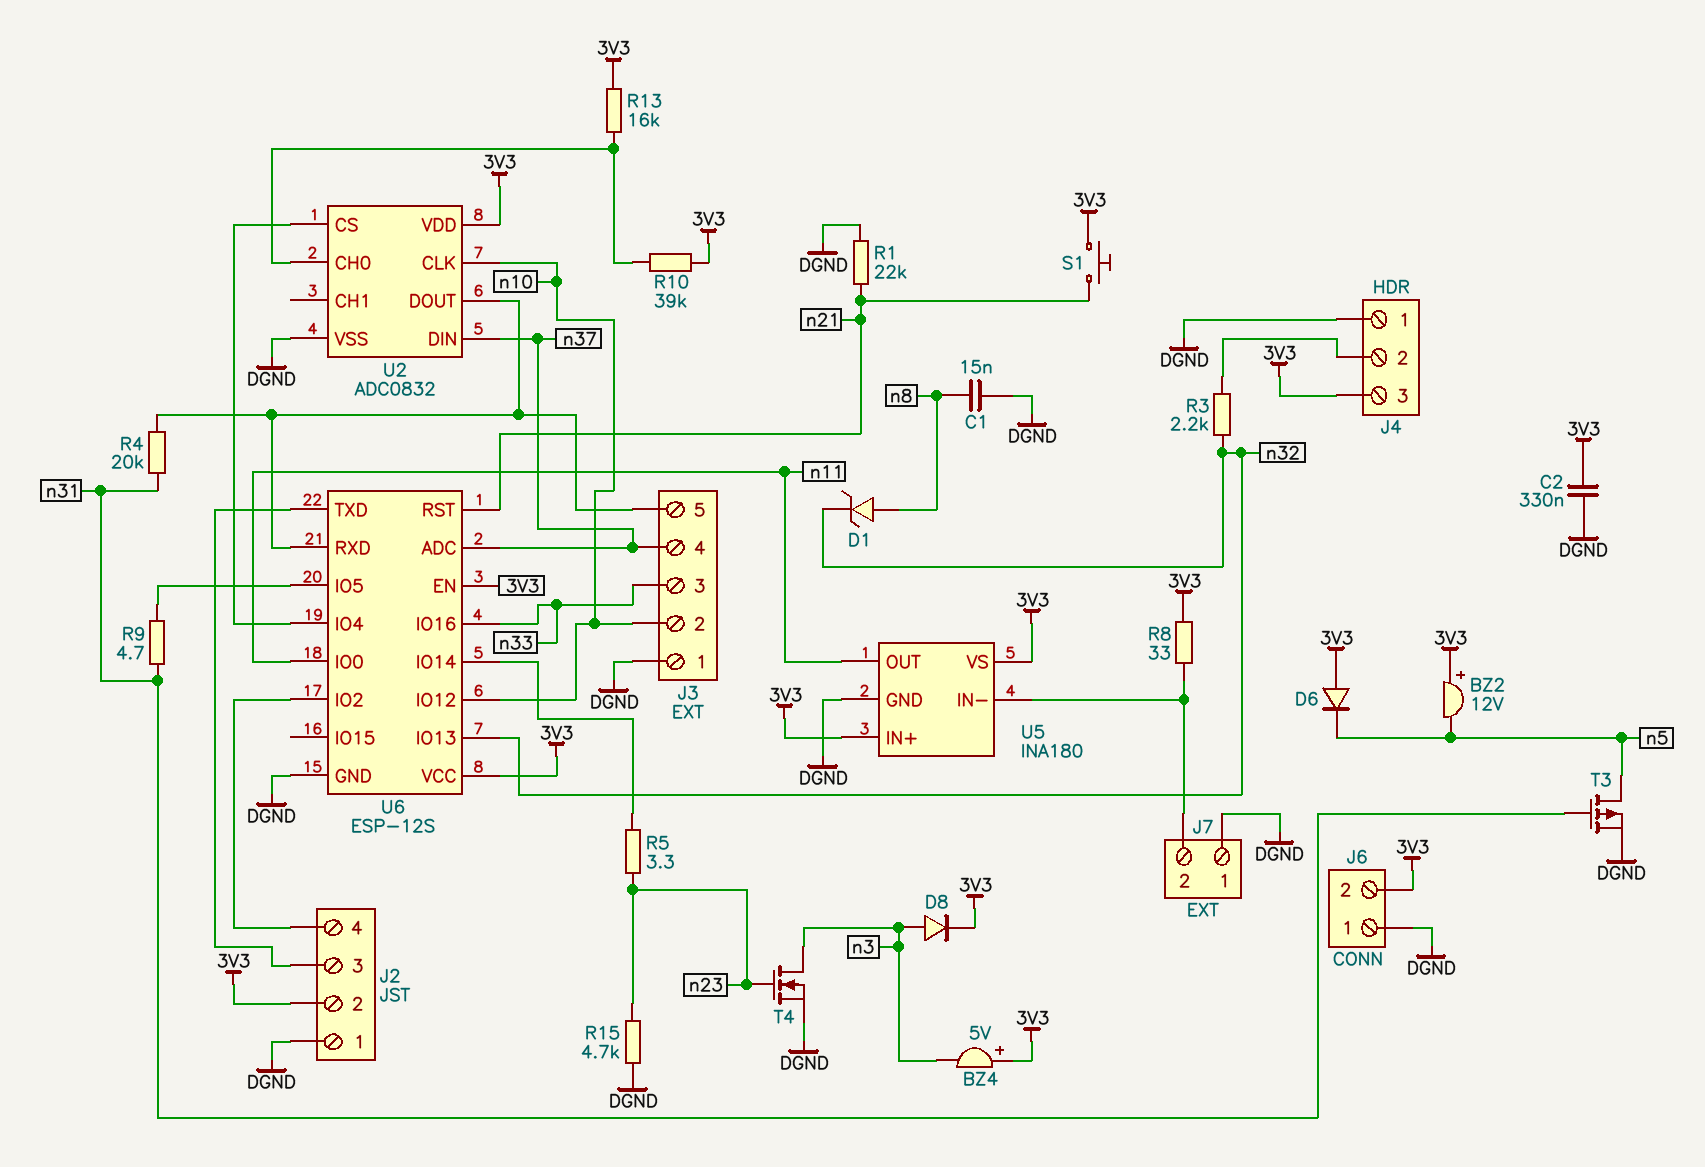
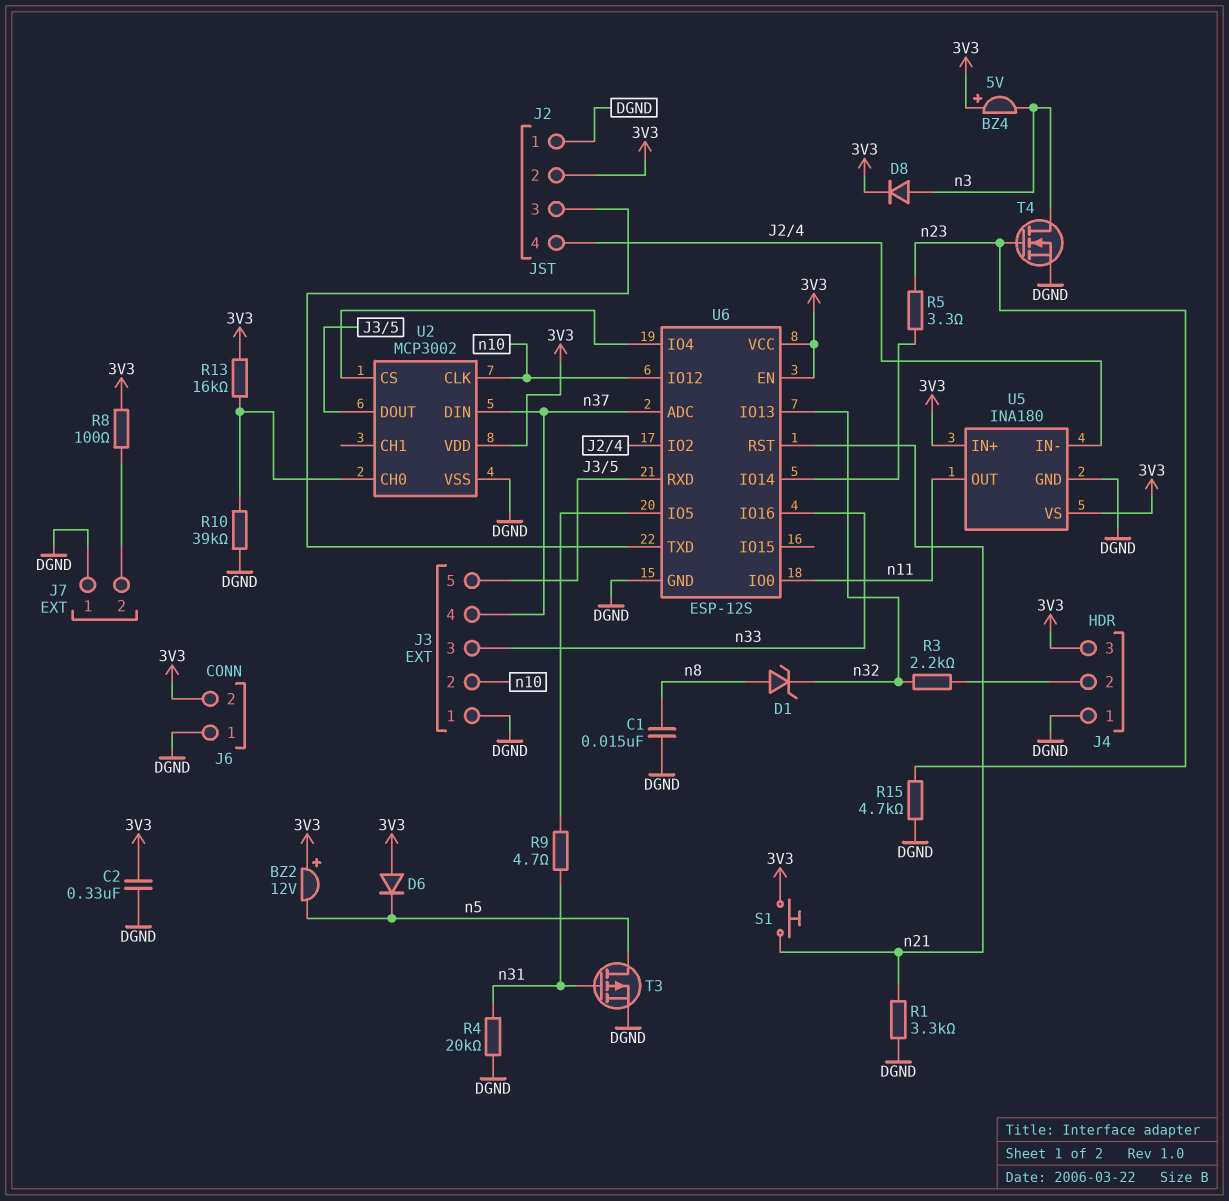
R1: 22k (DGND, n21) -> 3.3k (DGND, n21)
R4: 20k (J3/5, n31) -> 20k (DGND, n31)
R8: 33 (3V3, J7/2) -> 100 (3V3, J7/2)
R10: 39k (3V3, U2/CH0) -> 39k (DGND, U2/CH0)
U2: ADC0832 -> MCP3002
U5 pin IN-: J7/2 -> J2/4

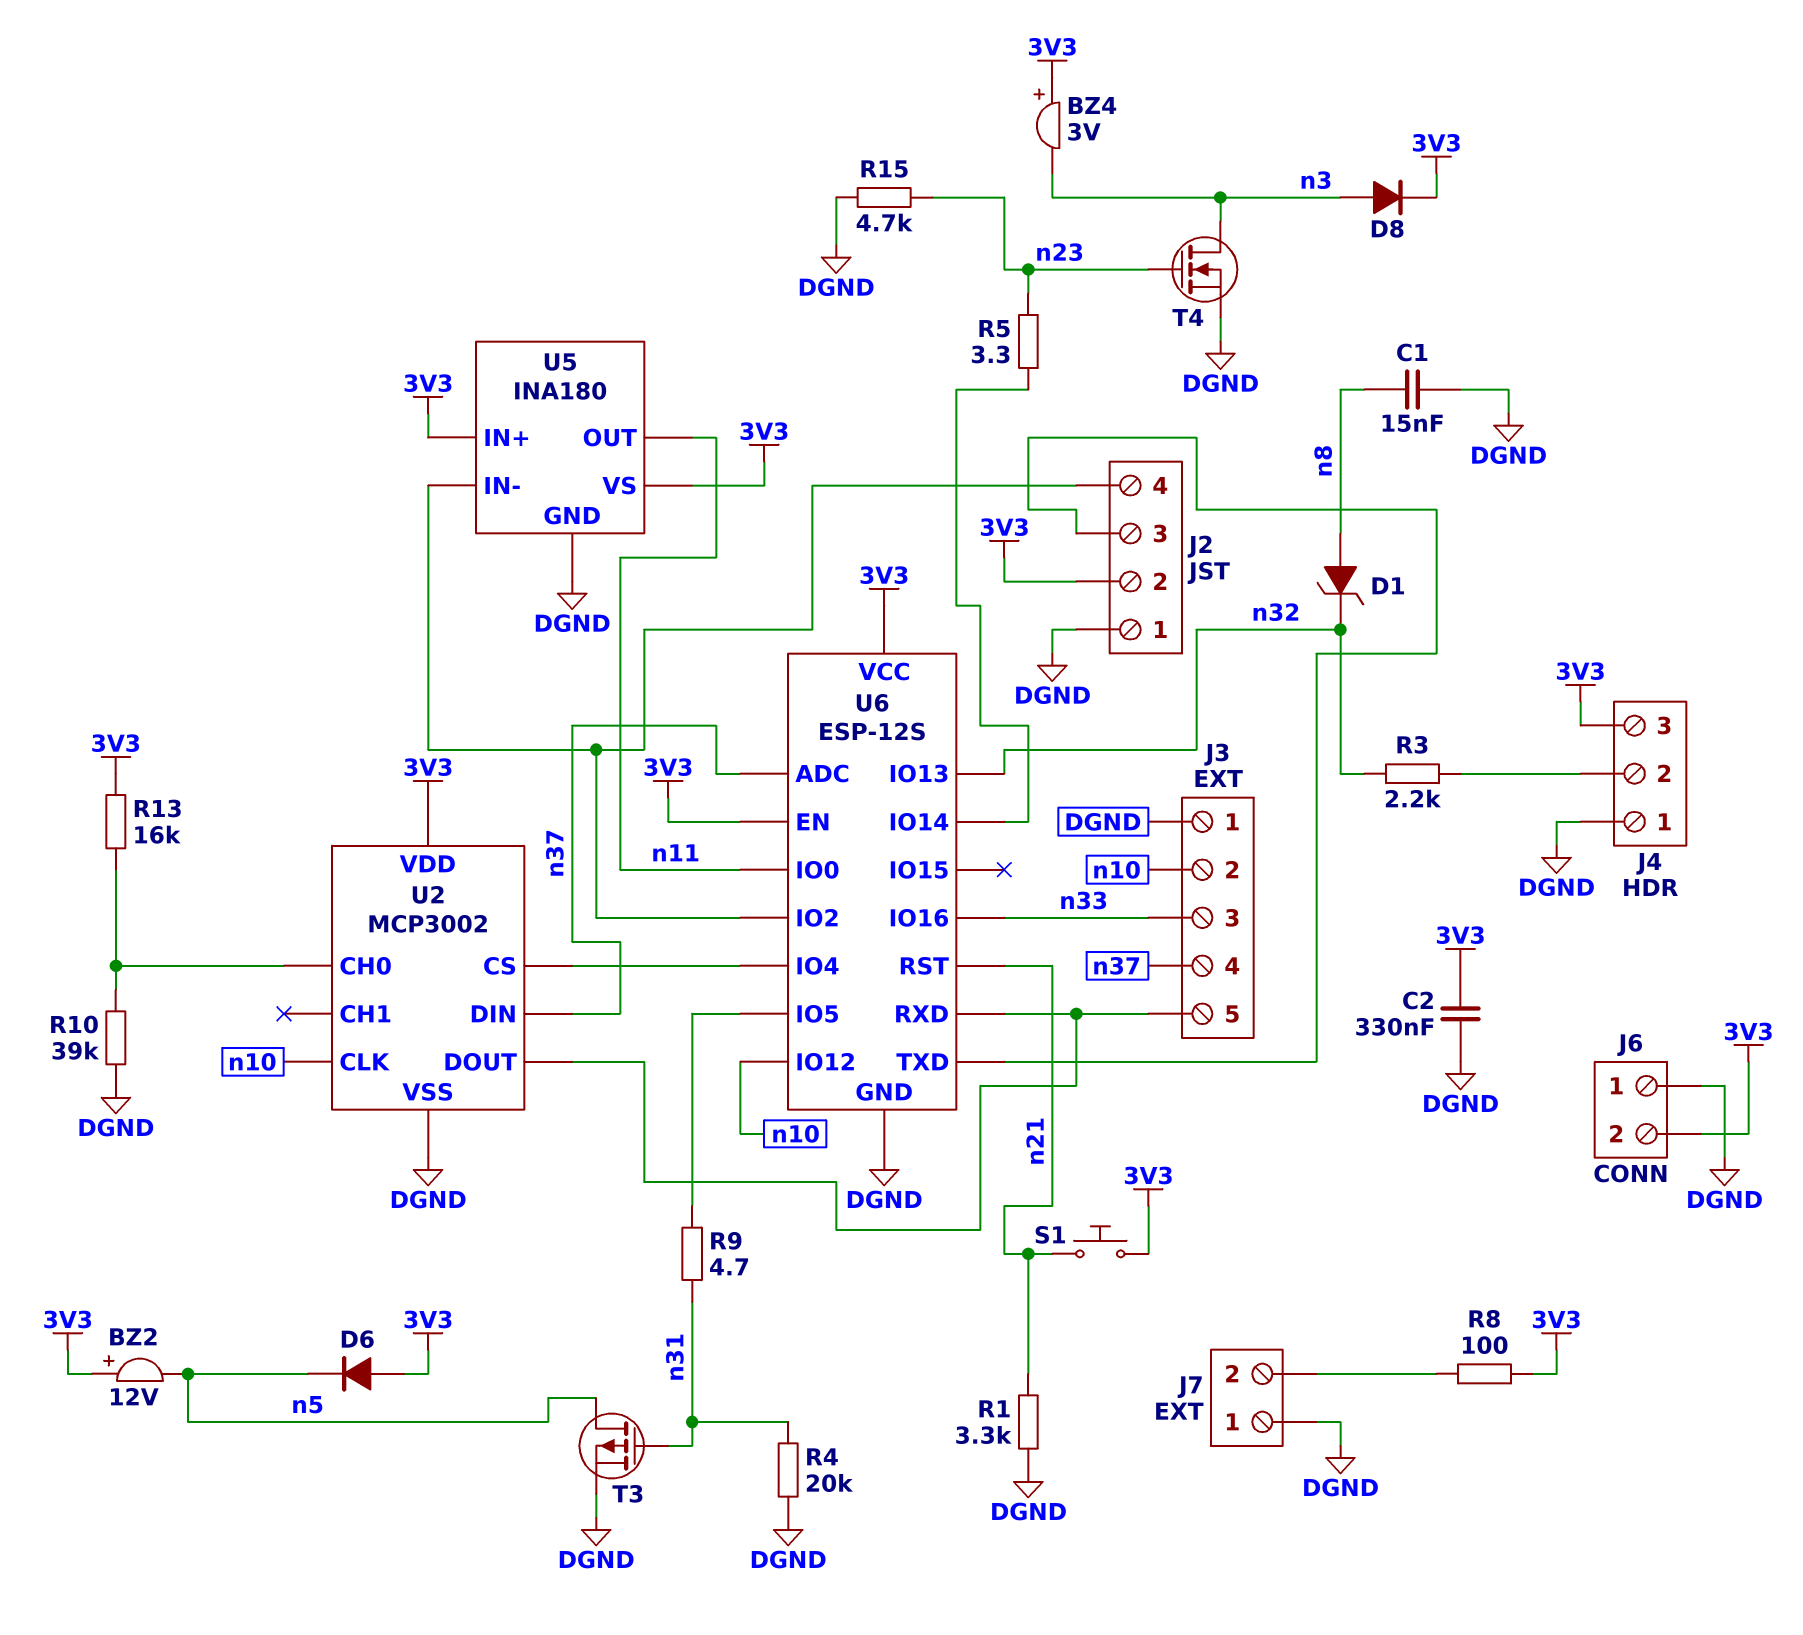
BZ4: buzzer 5V (plus 3V3, minus n3) -> buzzer 3V (plus 3V3, minus n3)

